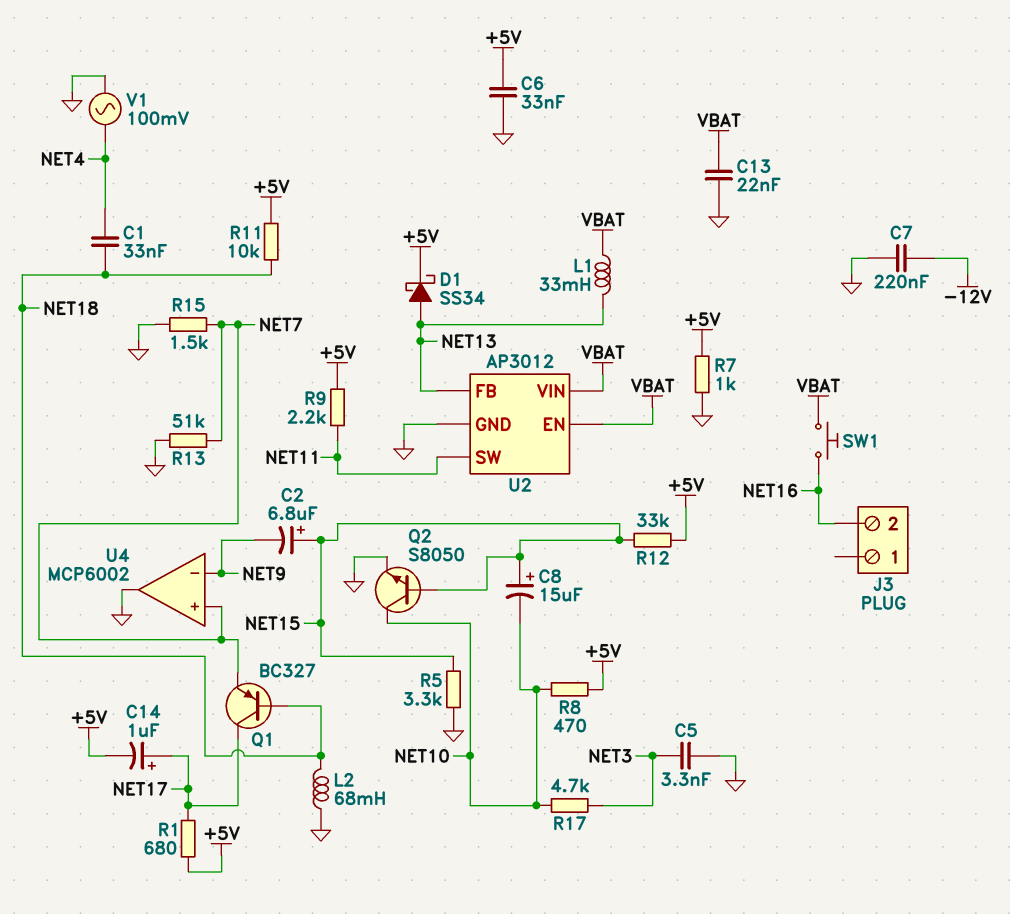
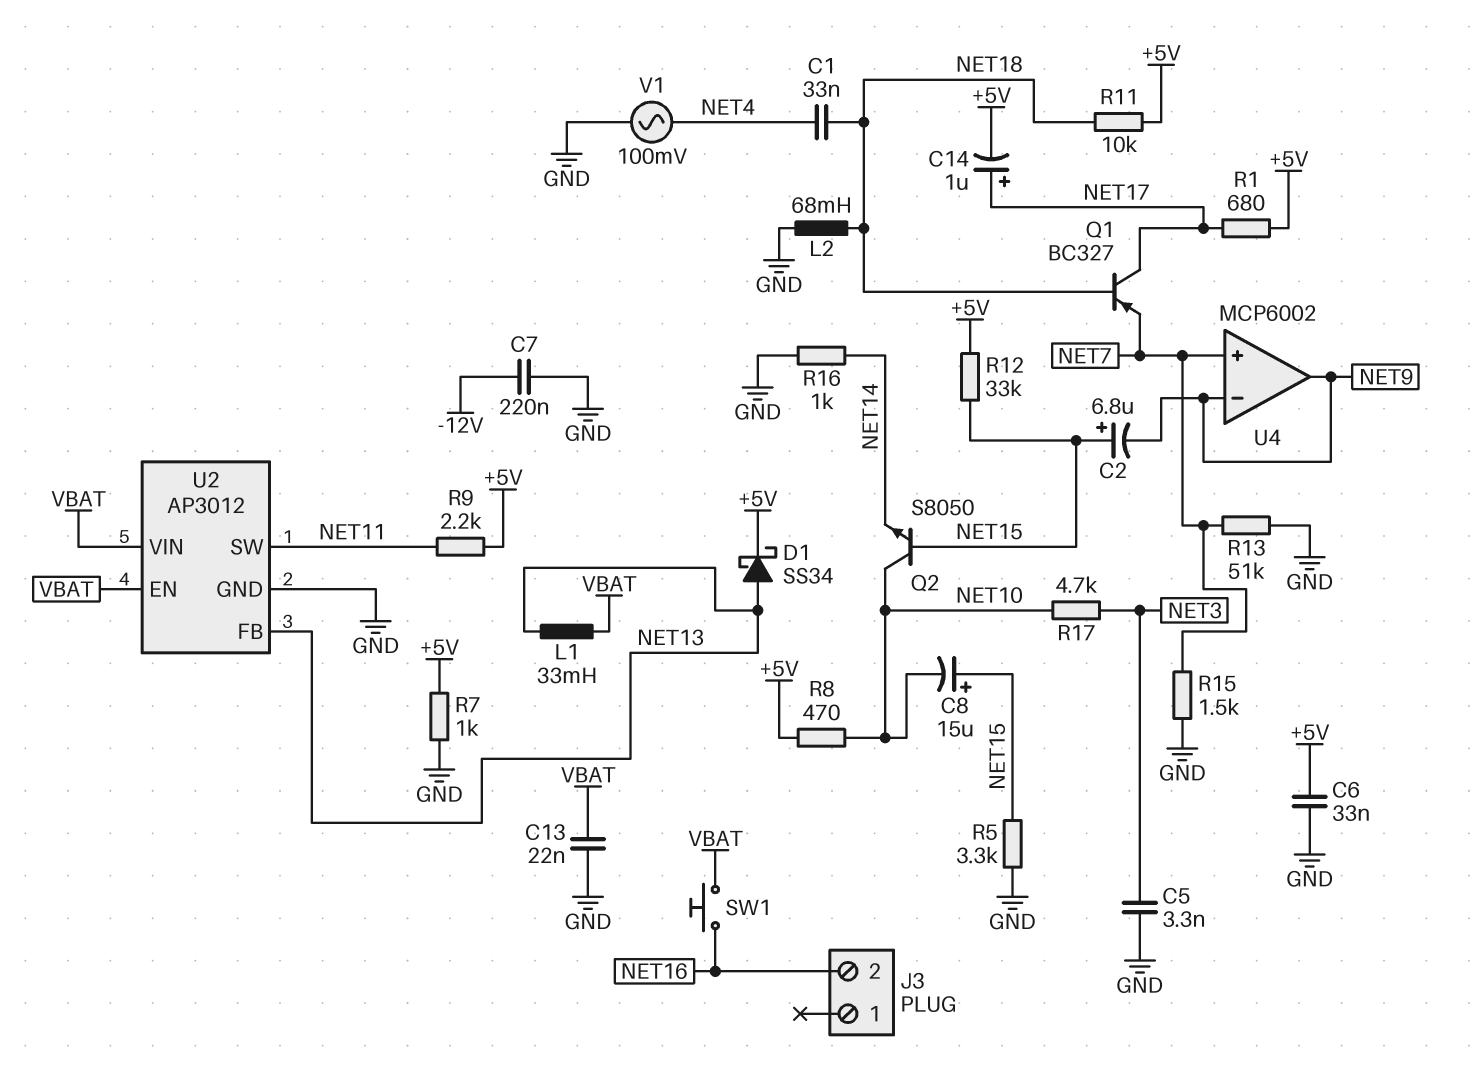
Q2: NPN S8050 (B NET15, C NET10, E GND) -> NPN S8050 (B NET15, C NET10, E NET14)
R16: none -> 1k (GND, NET14)
U4 pin out: GND -> NET9

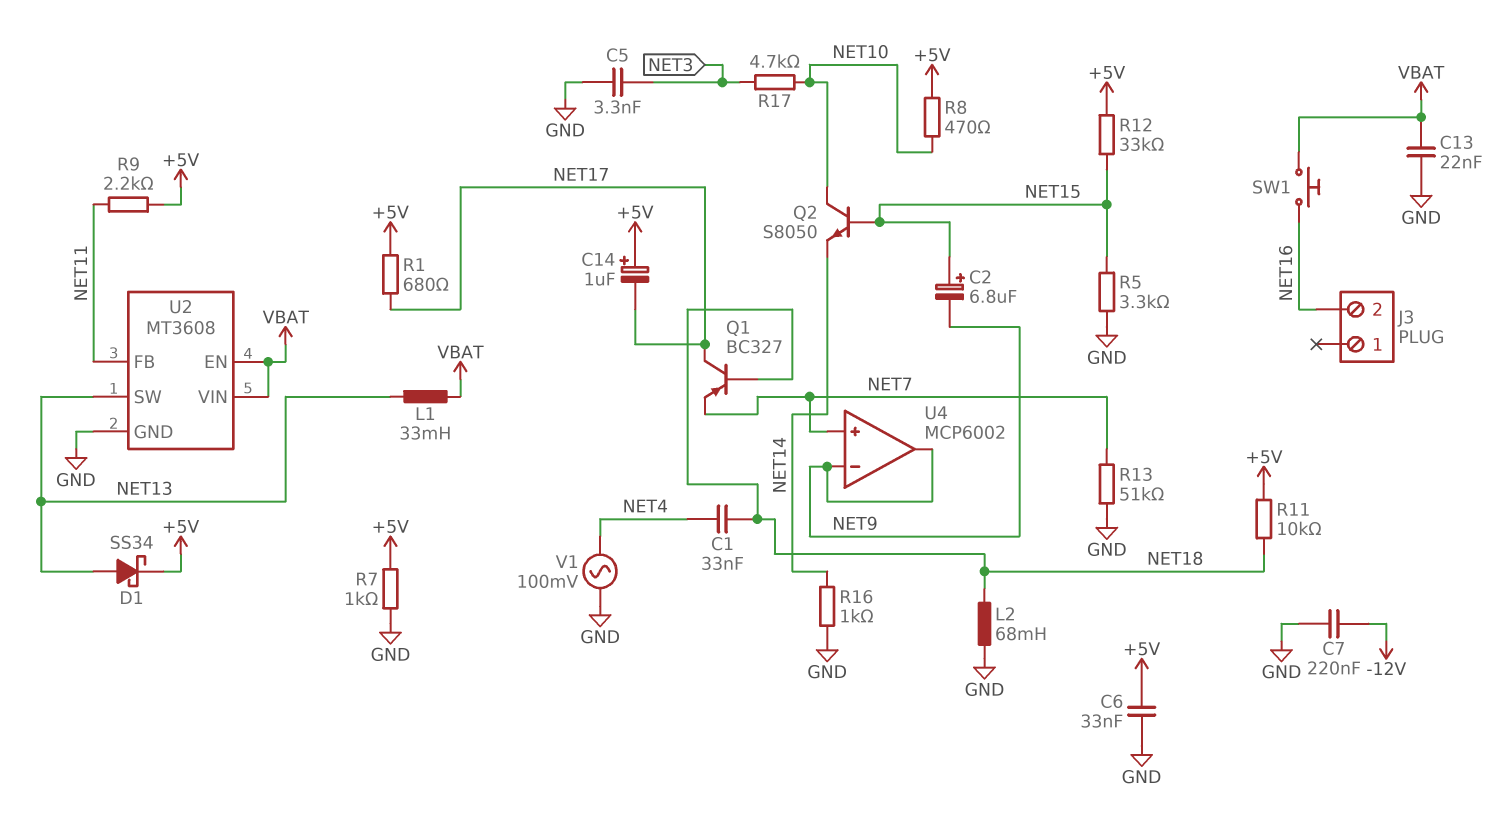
C8: 15uF (plus NET15, minus NET10) -> none
C14: 1uF (plus NET17, minus +5V) -> 1uF (plus +5V, minus NET17)
R15: 1.5k (GND, NET7) -> none
U2: AP3012 -> MT3608
U2 pin FB: NET13 -> NET11
U2 pin SW: NET11 -> NET13

